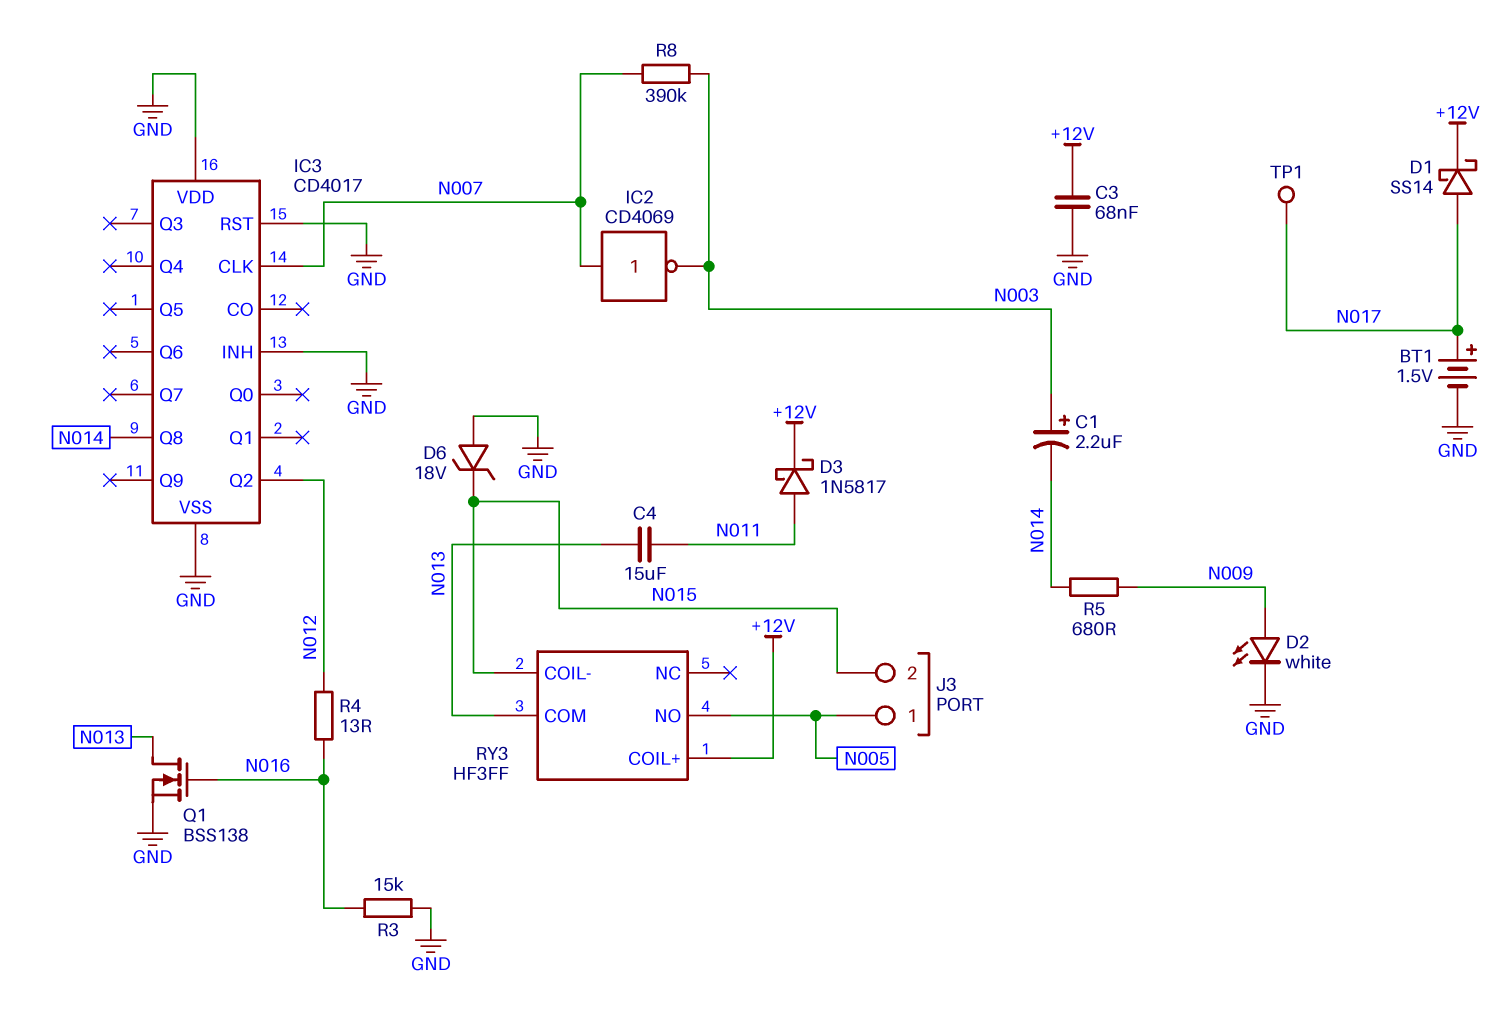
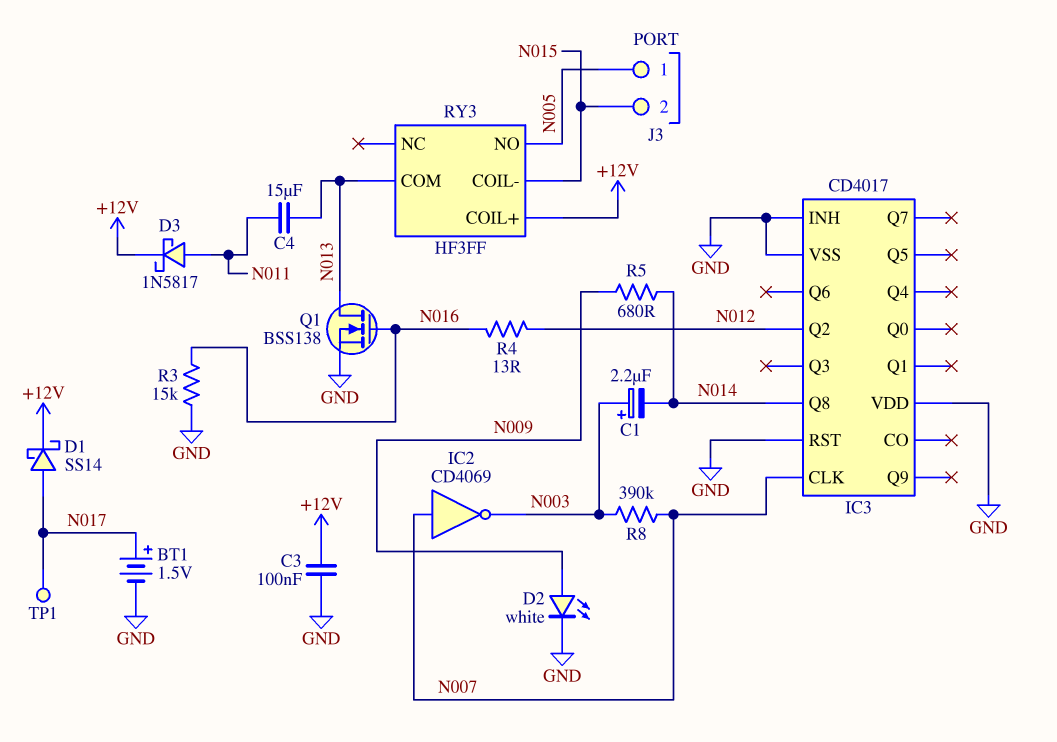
C3: 68nF (+12V, GND) -> 100nF (+12V, GND)
D6: zener 18V (A GND, K N015) -> none

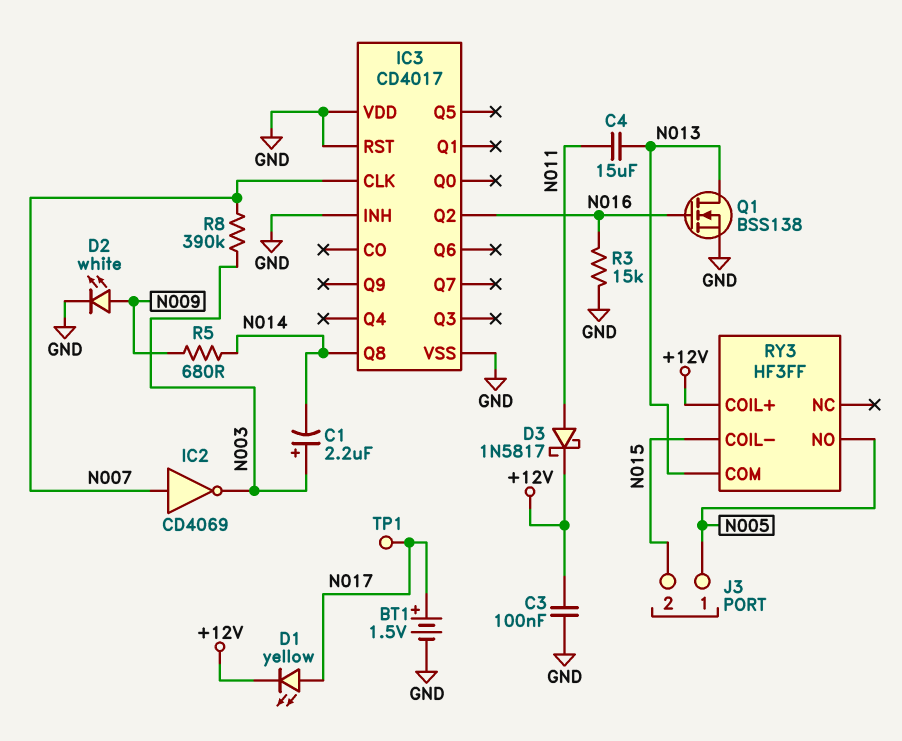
D1: schottky SS14 (A N017, K +12V) -> LED yellow (A N017, K +12V)
IC3 pin Q2: N012 -> N016
R4: 13 (N012, N016) -> none

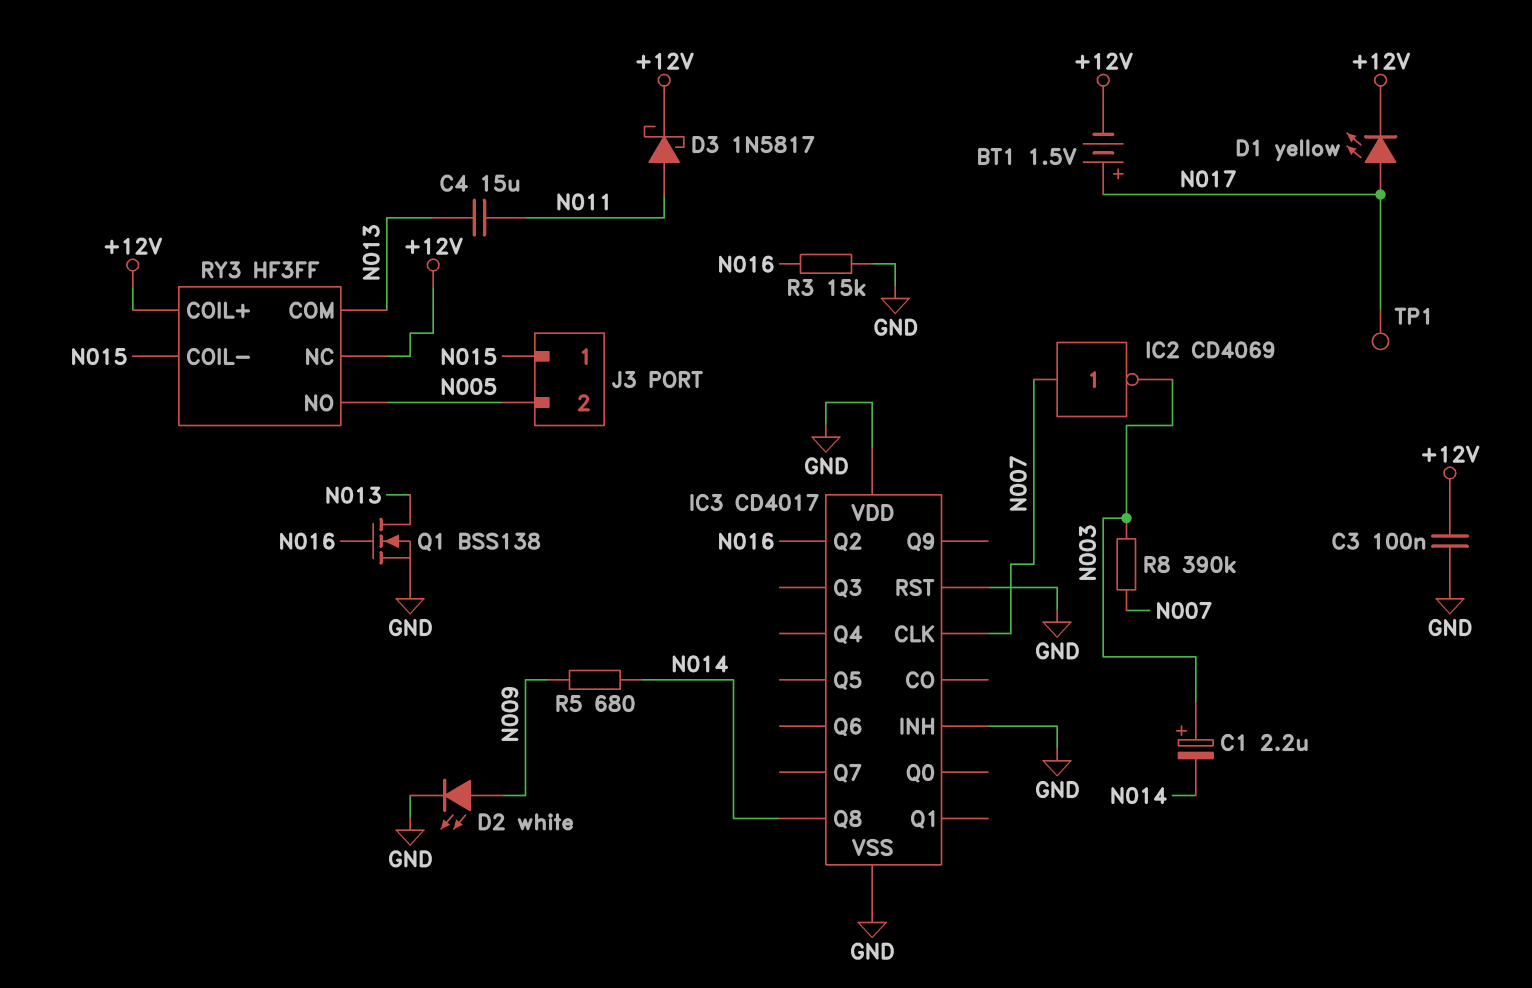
BT1: 1.5V (plus N017, minus GND) -> 1.5V (plus N017, minus +12V)
J3 pin 1: N005 -> N015
J3 pin 2: N015 -> N005
RY3 pin NC: none -> +12V

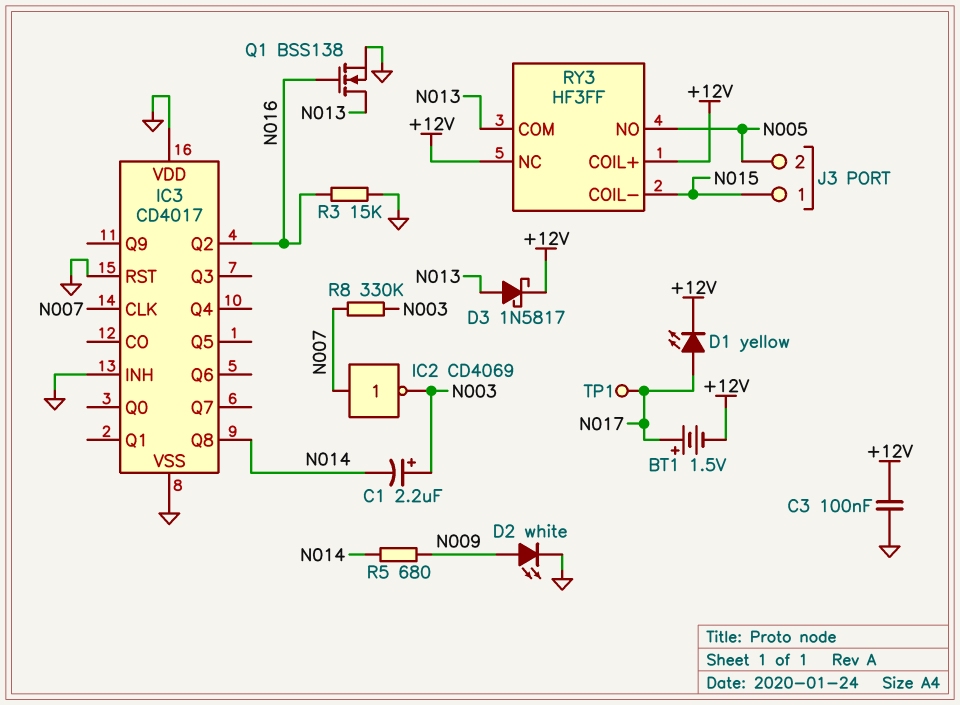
C4: 15uF (N011, N013) -> none
D3: schottky 1N5817 (A N011, K +12V) -> schottky 1N5817 (A N013, K +12V)
R8: 390k (N003, N007) -> 330k (N003, N007)

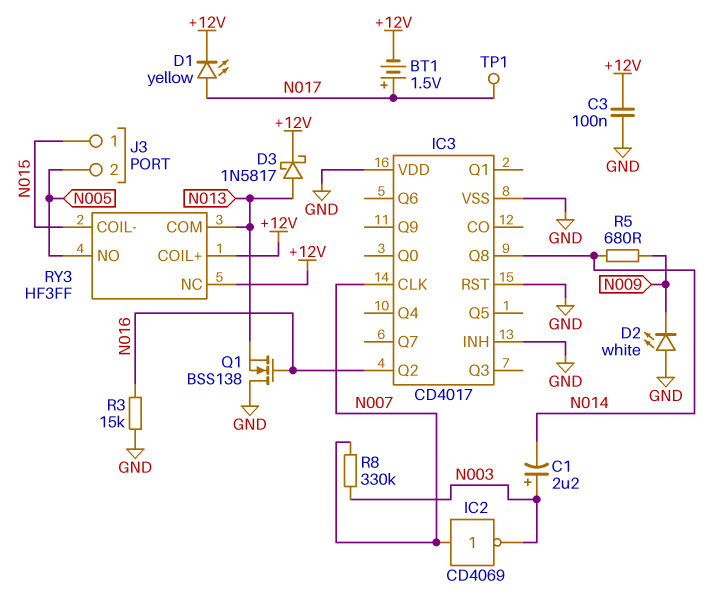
D2: LED white (A N009, K GND) -> LED white (A GND, K N009)
Q1: NMOS BSS138 (G N016, D N013, S GND) -> NMOS BSS138 (G N016, D GND, S N013)

